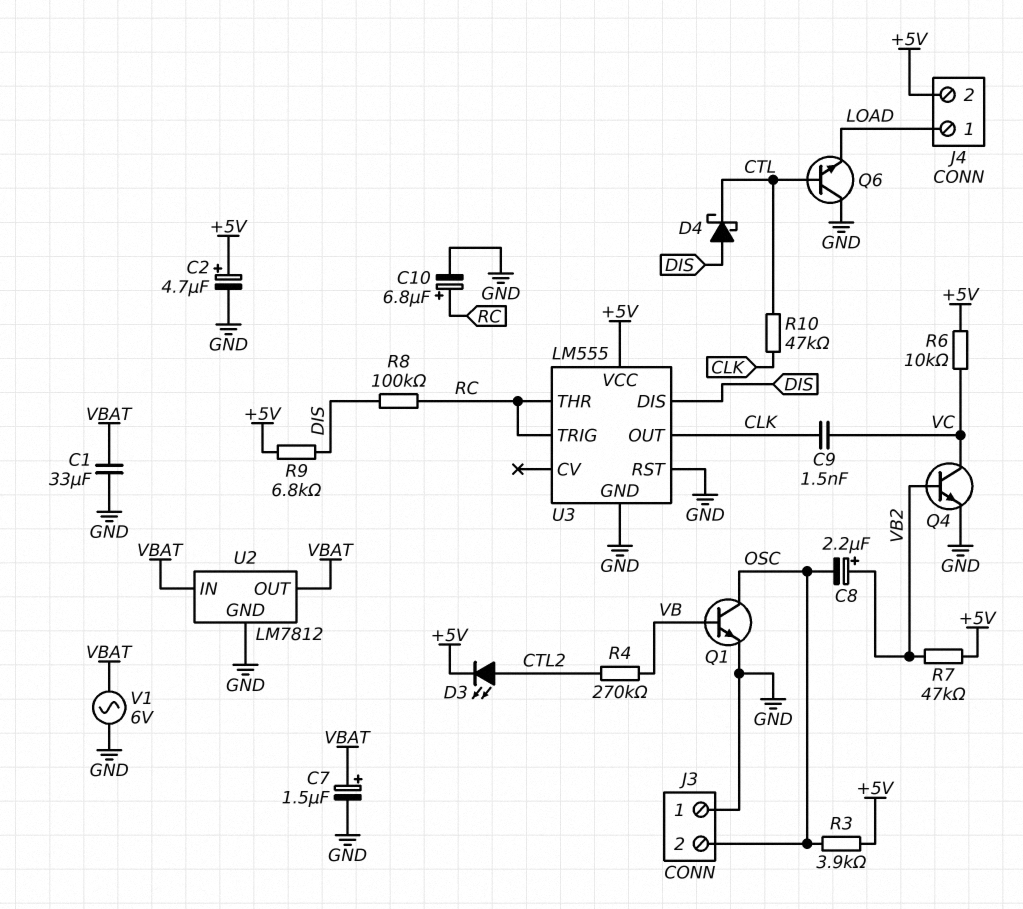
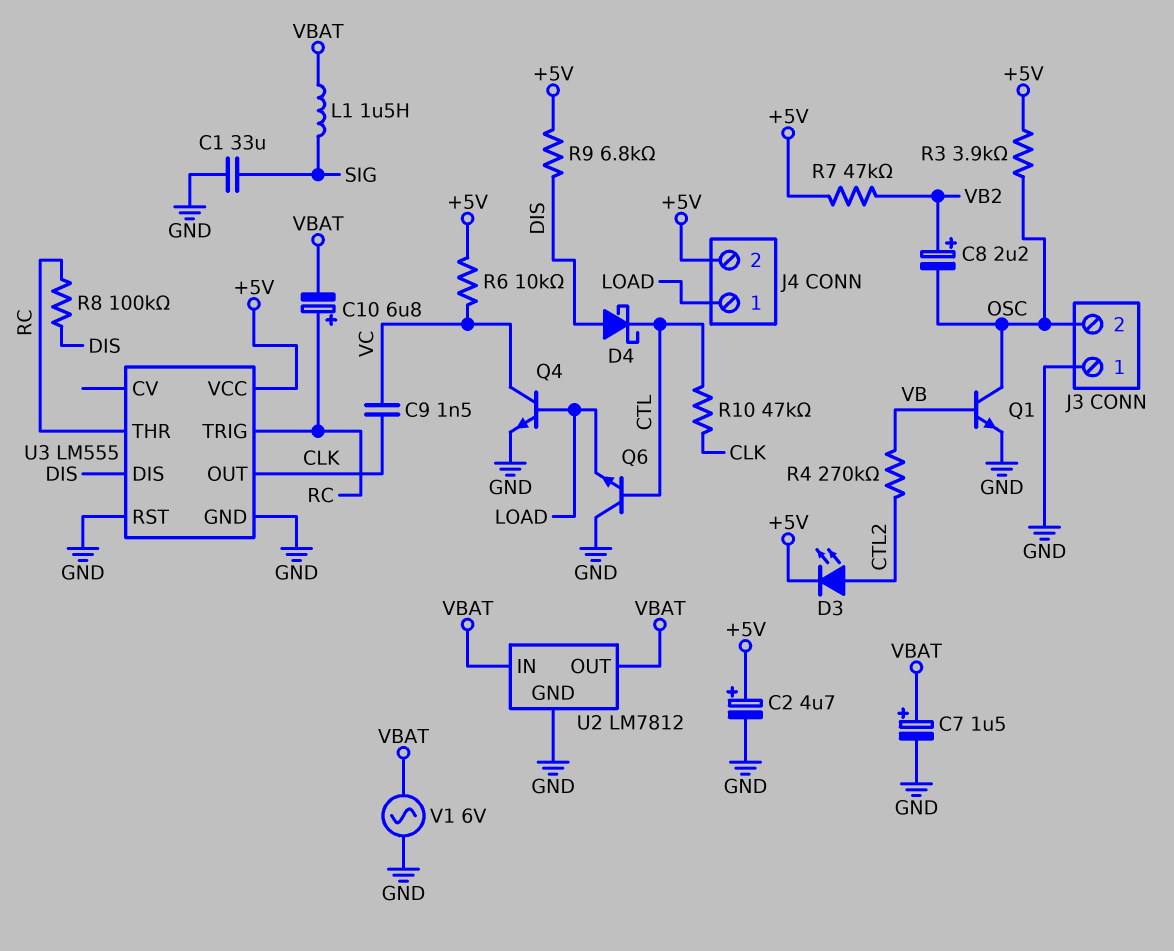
C1: 33uF (GND, VBAT) -> 33uF (GND, SIG)
C10: 6.8uF (plus RC, minus GND) -> 6.8uF (plus RC, minus VBAT)
L1: none -> 1.5uH (SIG, VBAT)
Q4: NPN (B VB2, C VC, E GND) -> NPN (B LOAD, C VC, E GND)

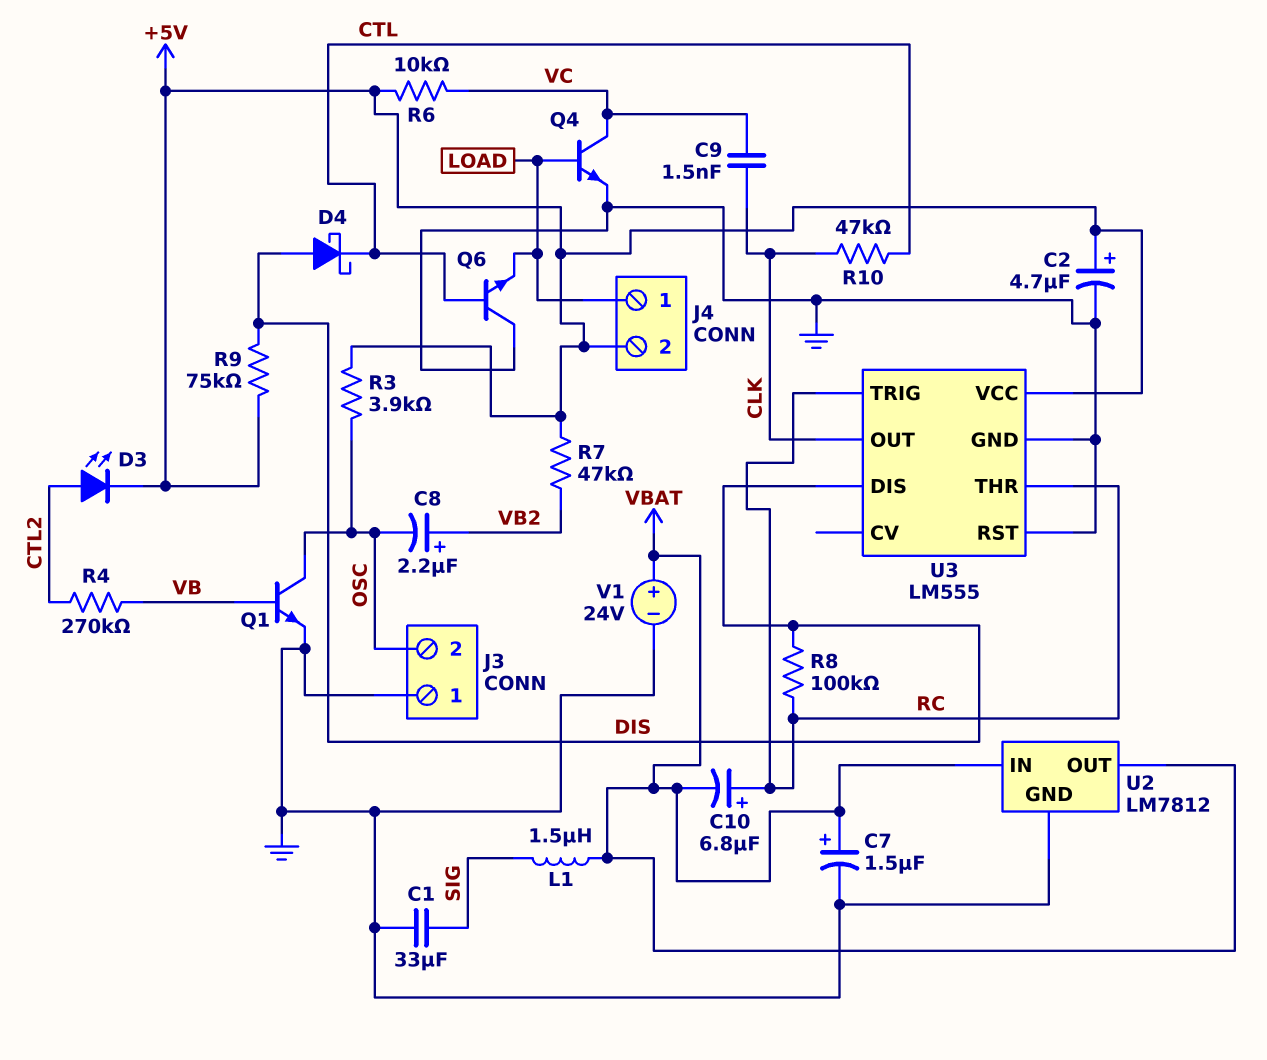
R9: 6.8k (+5V, DIS) -> 75k (+5V, DIS)
V1: AC 6V (GND, VBAT) -> 24V (plus VBAT, minus GND)

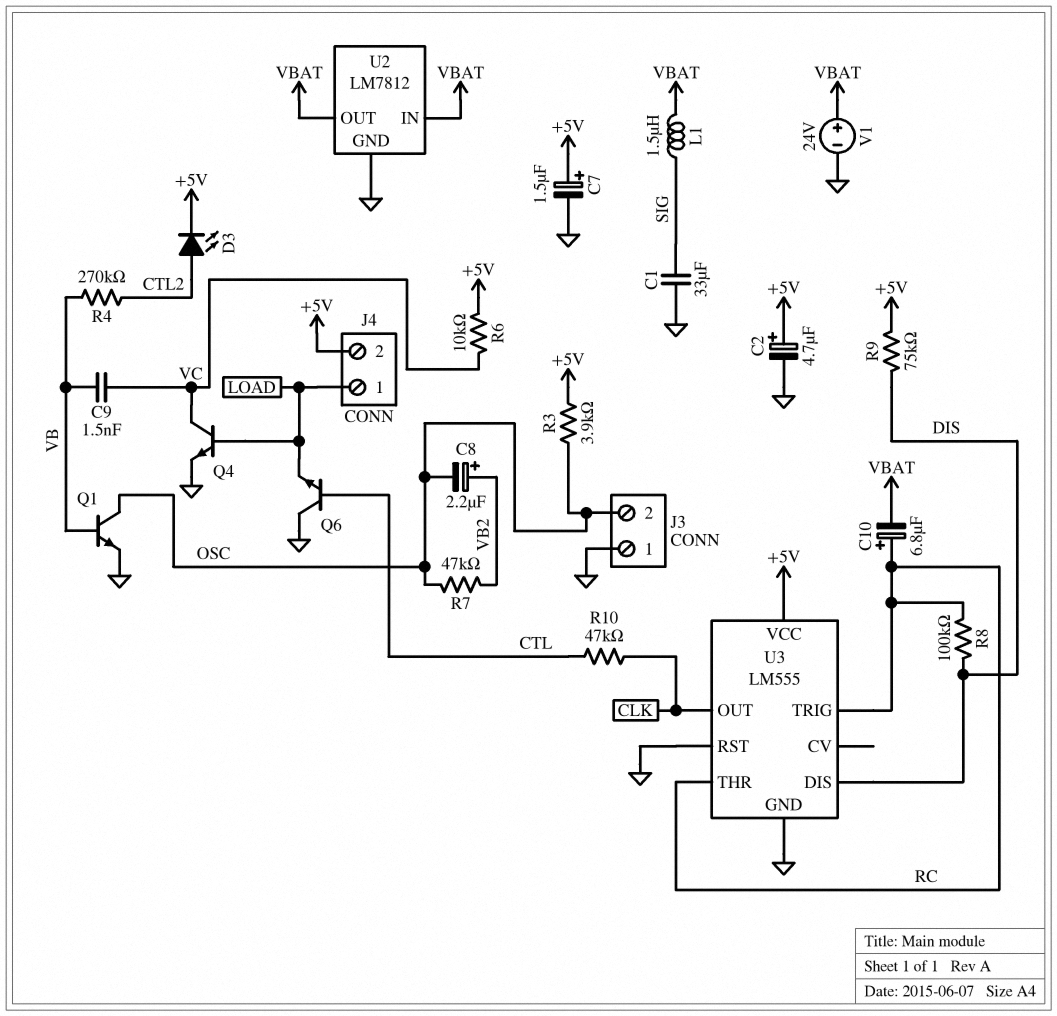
C7: 1.5uF (plus VBAT, minus GND) -> 1.5uF (plus +5V, minus GND)
C9: 1.5nF (CLK, VC) -> 1.5nF (VB, VC)
D4: schottky (A DIS, K CTL) -> none
R7: 47k (+5V, VB2) -> 47k (OSC, VB2)

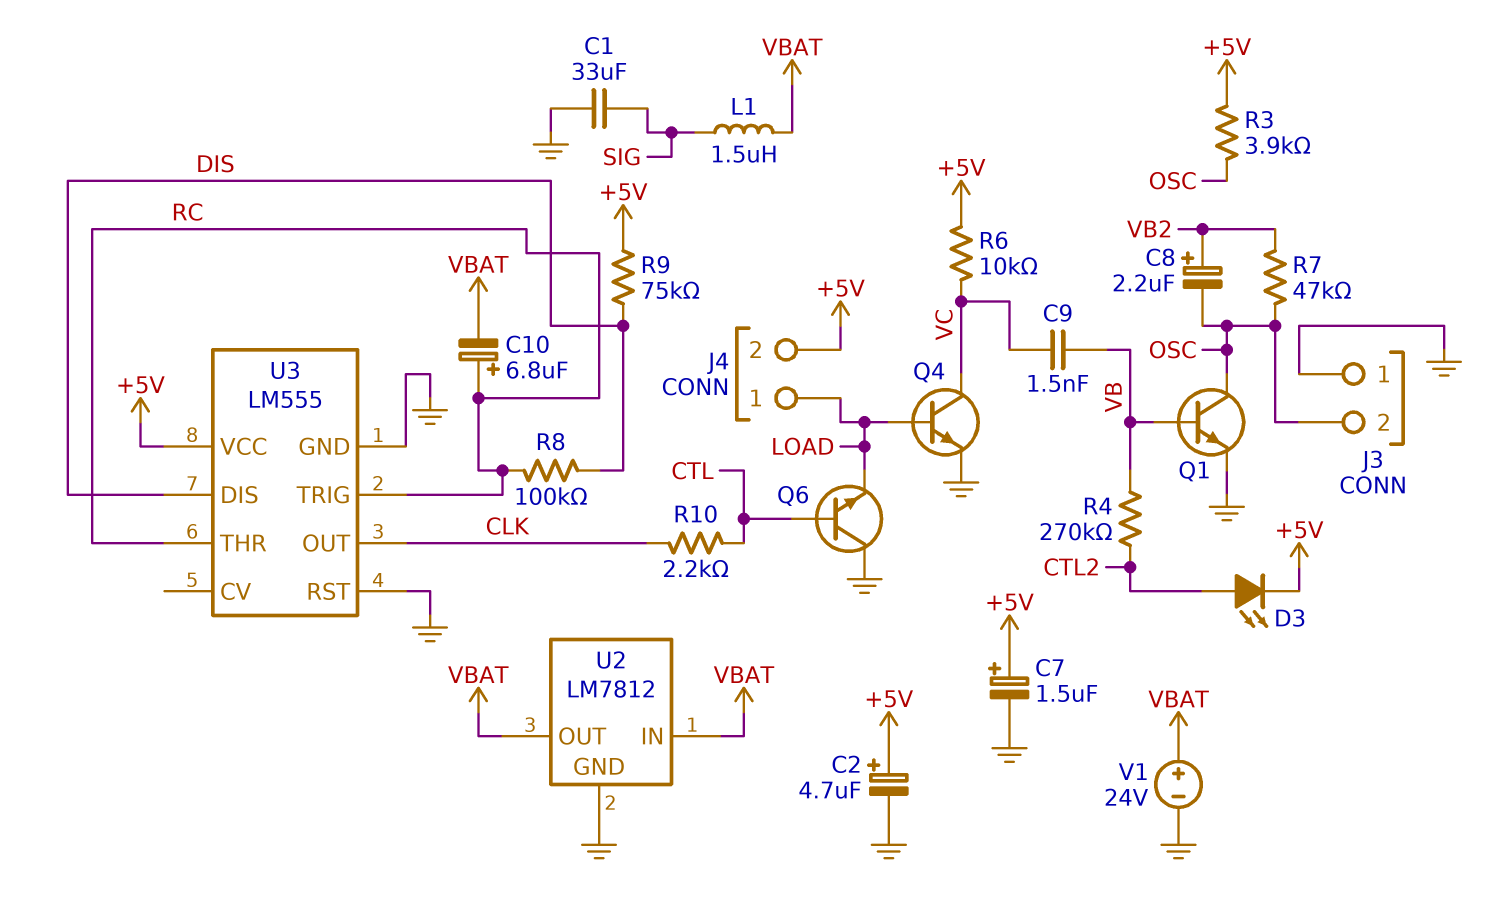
R10: 47k (CLK, CTL) -> 2.2k (CLK, CTL)

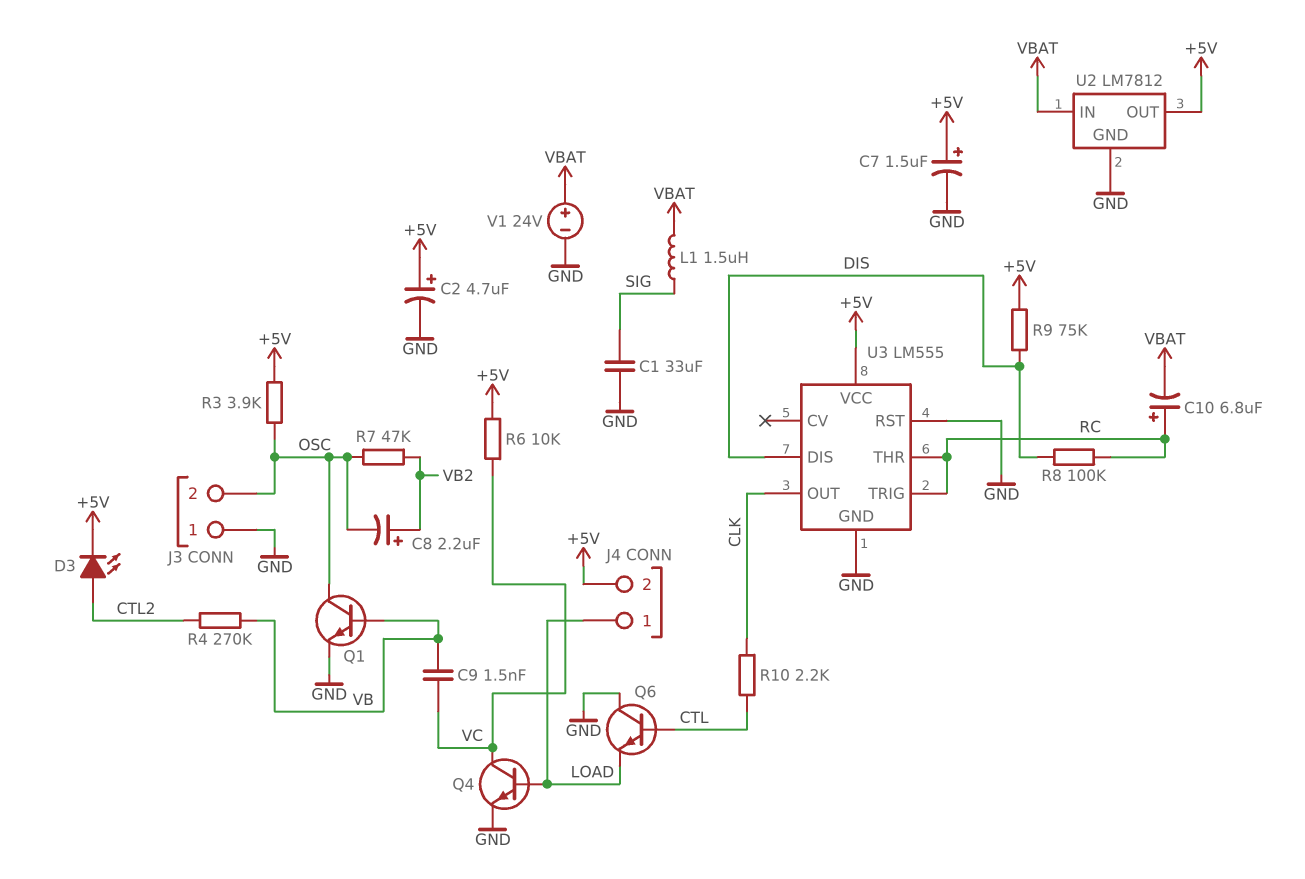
U2 pin OUT: VBAT -> +5V

